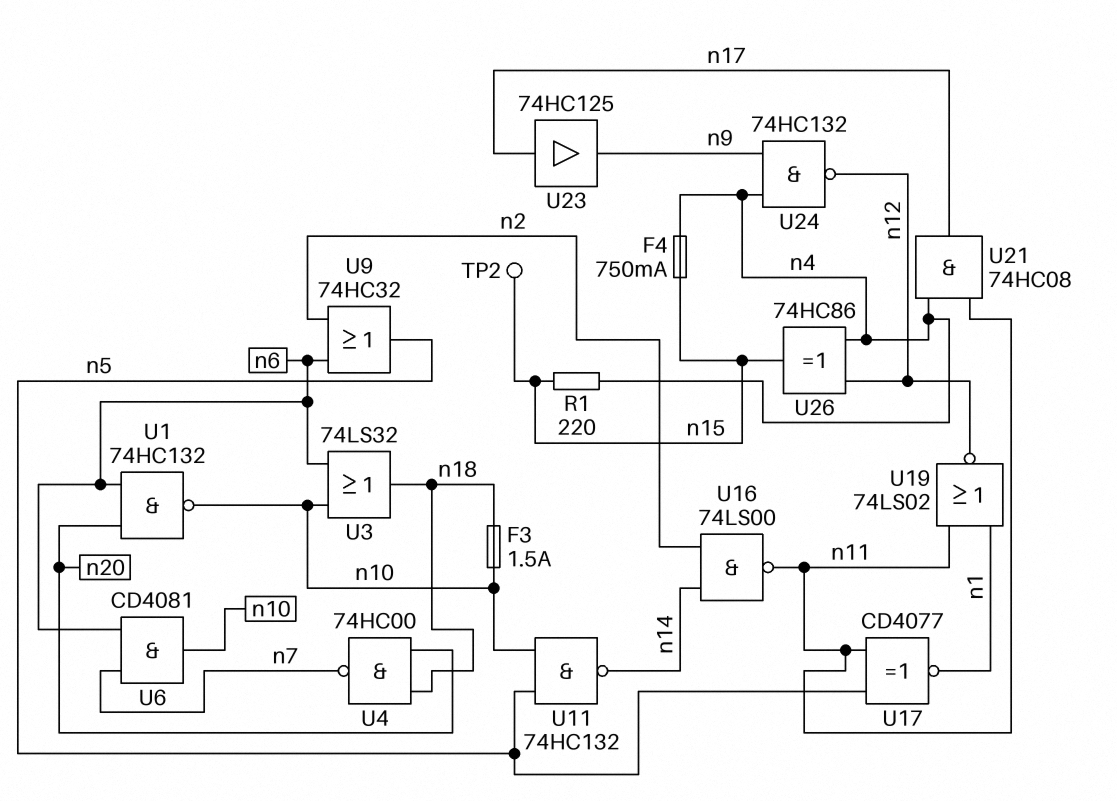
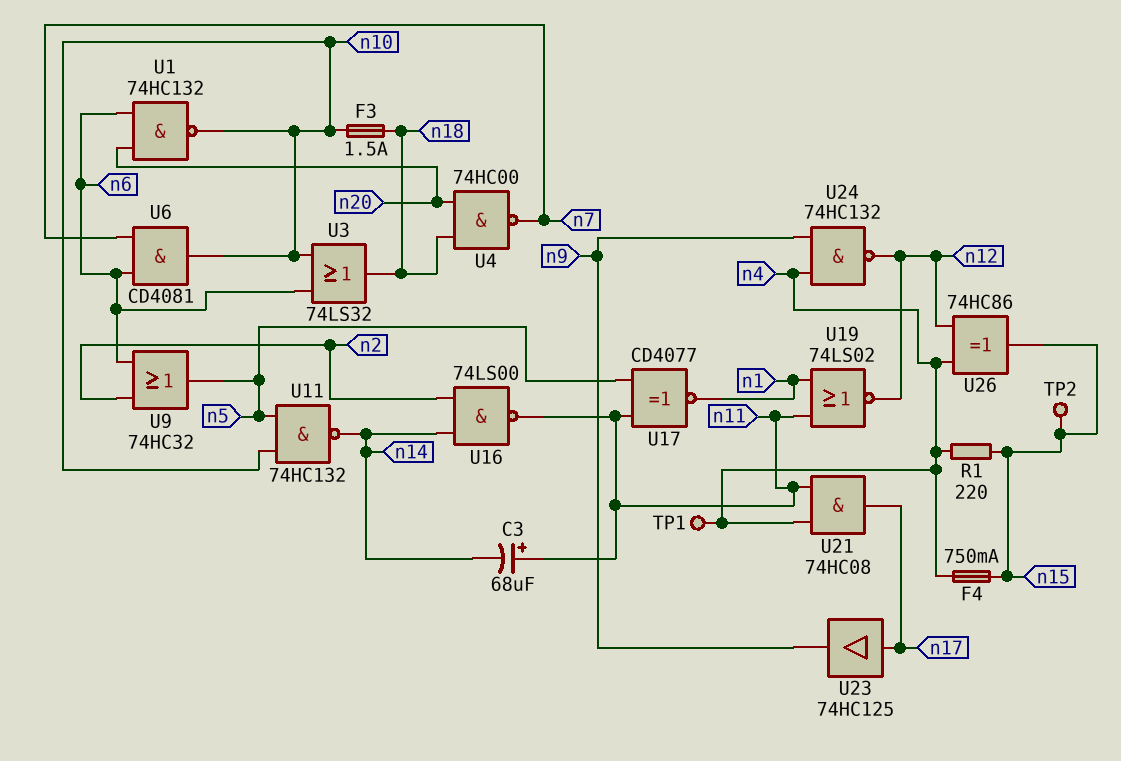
C3: none -> 68uF (plus n11, minus n14)
TP1: none -> test point (n4)

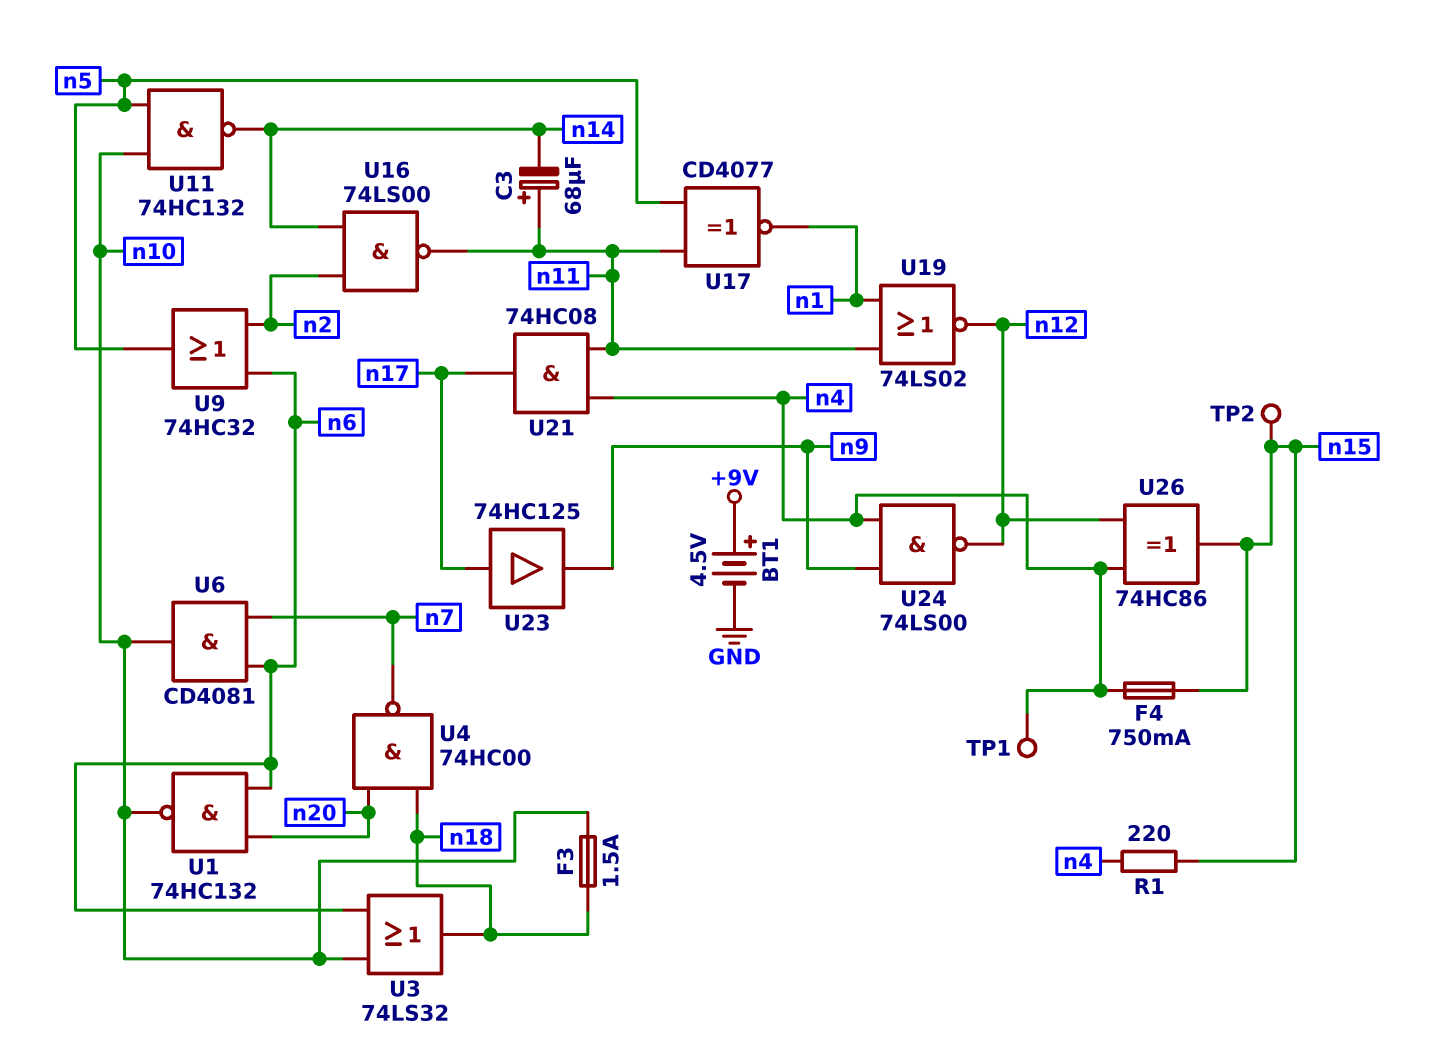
BT1: none -> 4.5V (plus +9V, minus GND)
U24: NAND 74HC132 (in n4, in n9, out n12) -> NAND 74LS00 (in n4, in n9, out n12)

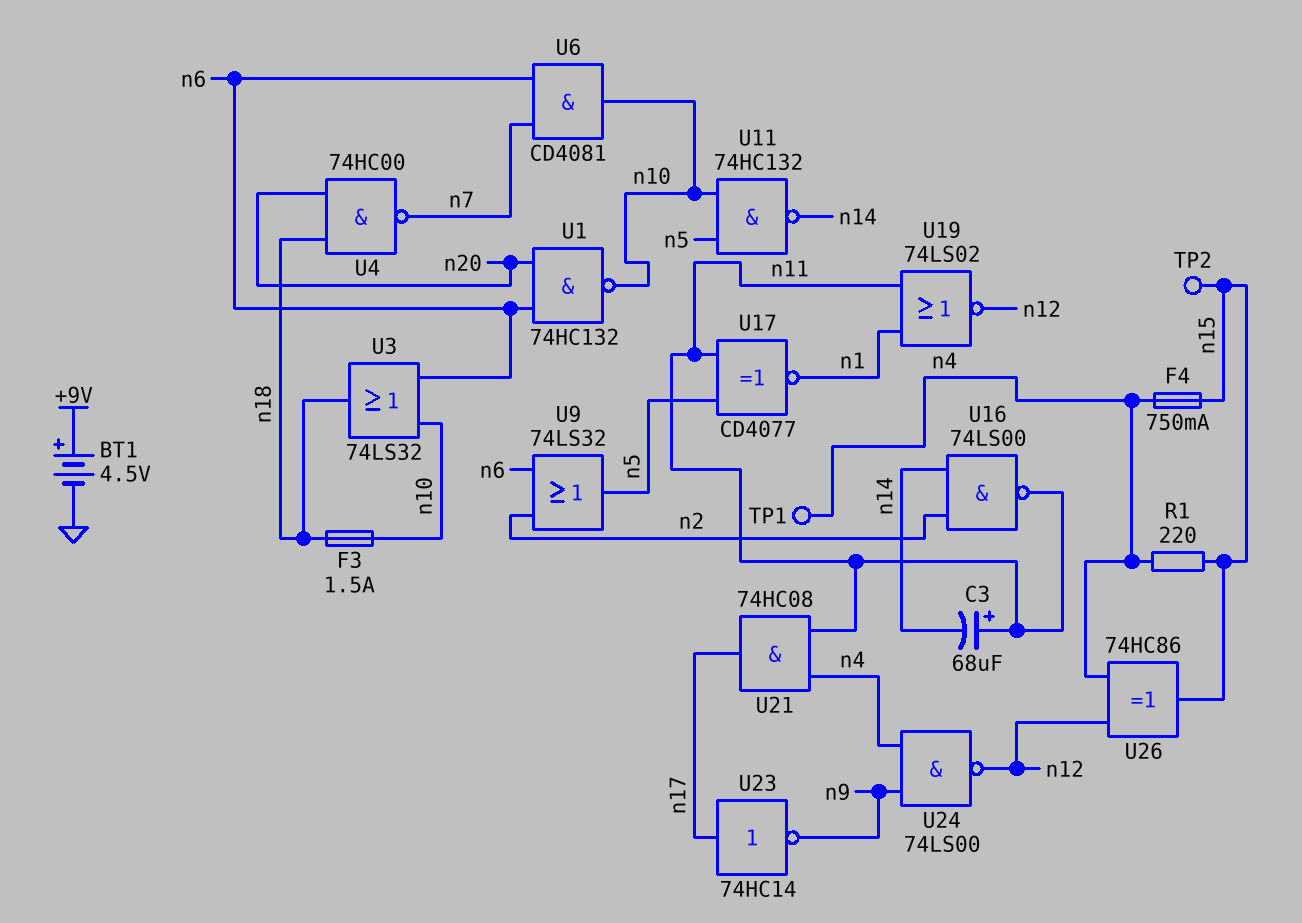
U9: OR 74HC32 (in n2, in n6, out n5) -> OR 74LS32 (in n2, in n6, out n5)
U23: buffer 74HC125 (in n17, out n9) -> NOT 74HC14 (in n17, out n9)

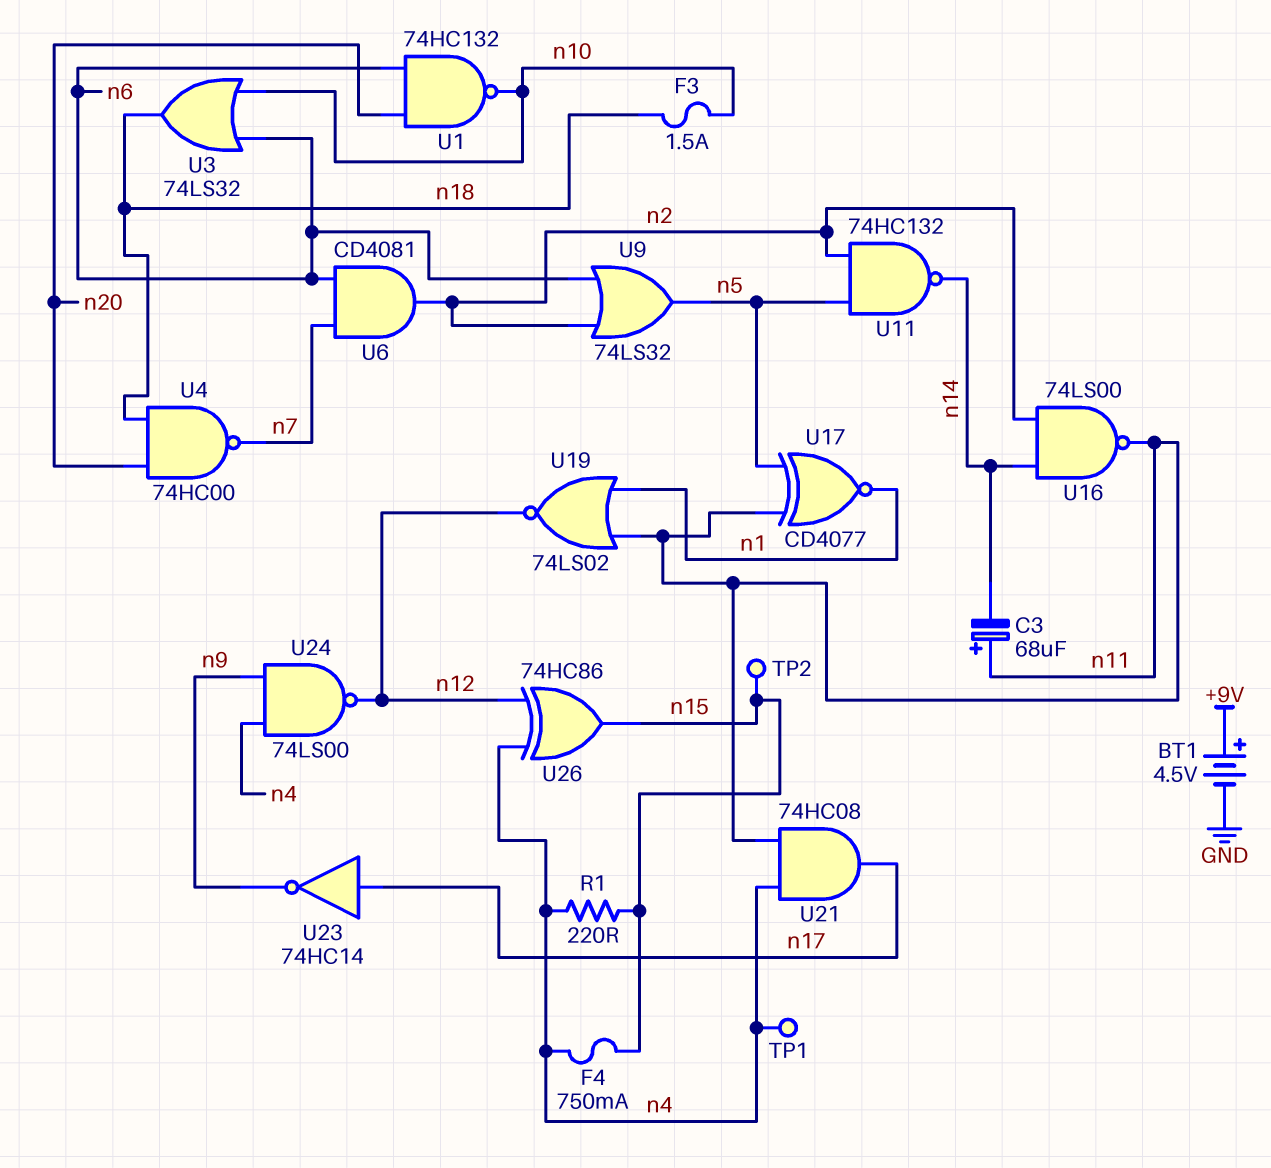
U6: AND CD4081 (in n6, in n7, out n10) -> AND CD4081 (in n6, in n7, out n2)
U11: NAND 74HC132 (in n5, in n10, out n14) -> NAND 74HC132 (in n2, in n5, out n14)

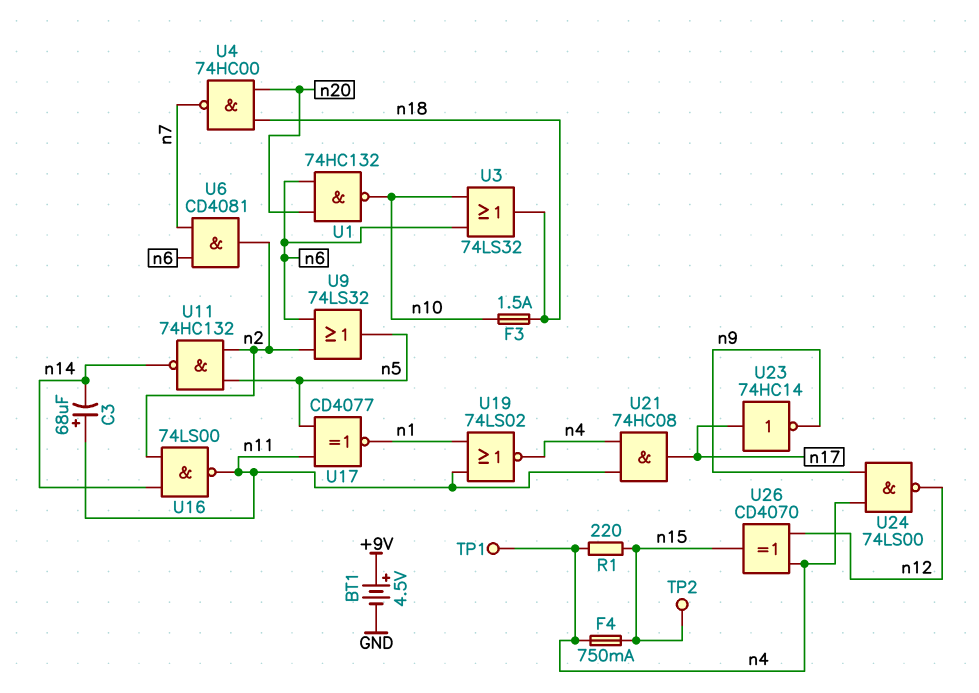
U19: NOR 74LS02 (in n1, in n11, out n12) -> NOR 74LS02 (in n1, in n11, out n4)
U26: XOR 74HC86 (in n4, in n12, out n15) -> XOR CD4070 (in n4, in n12, out n15)

